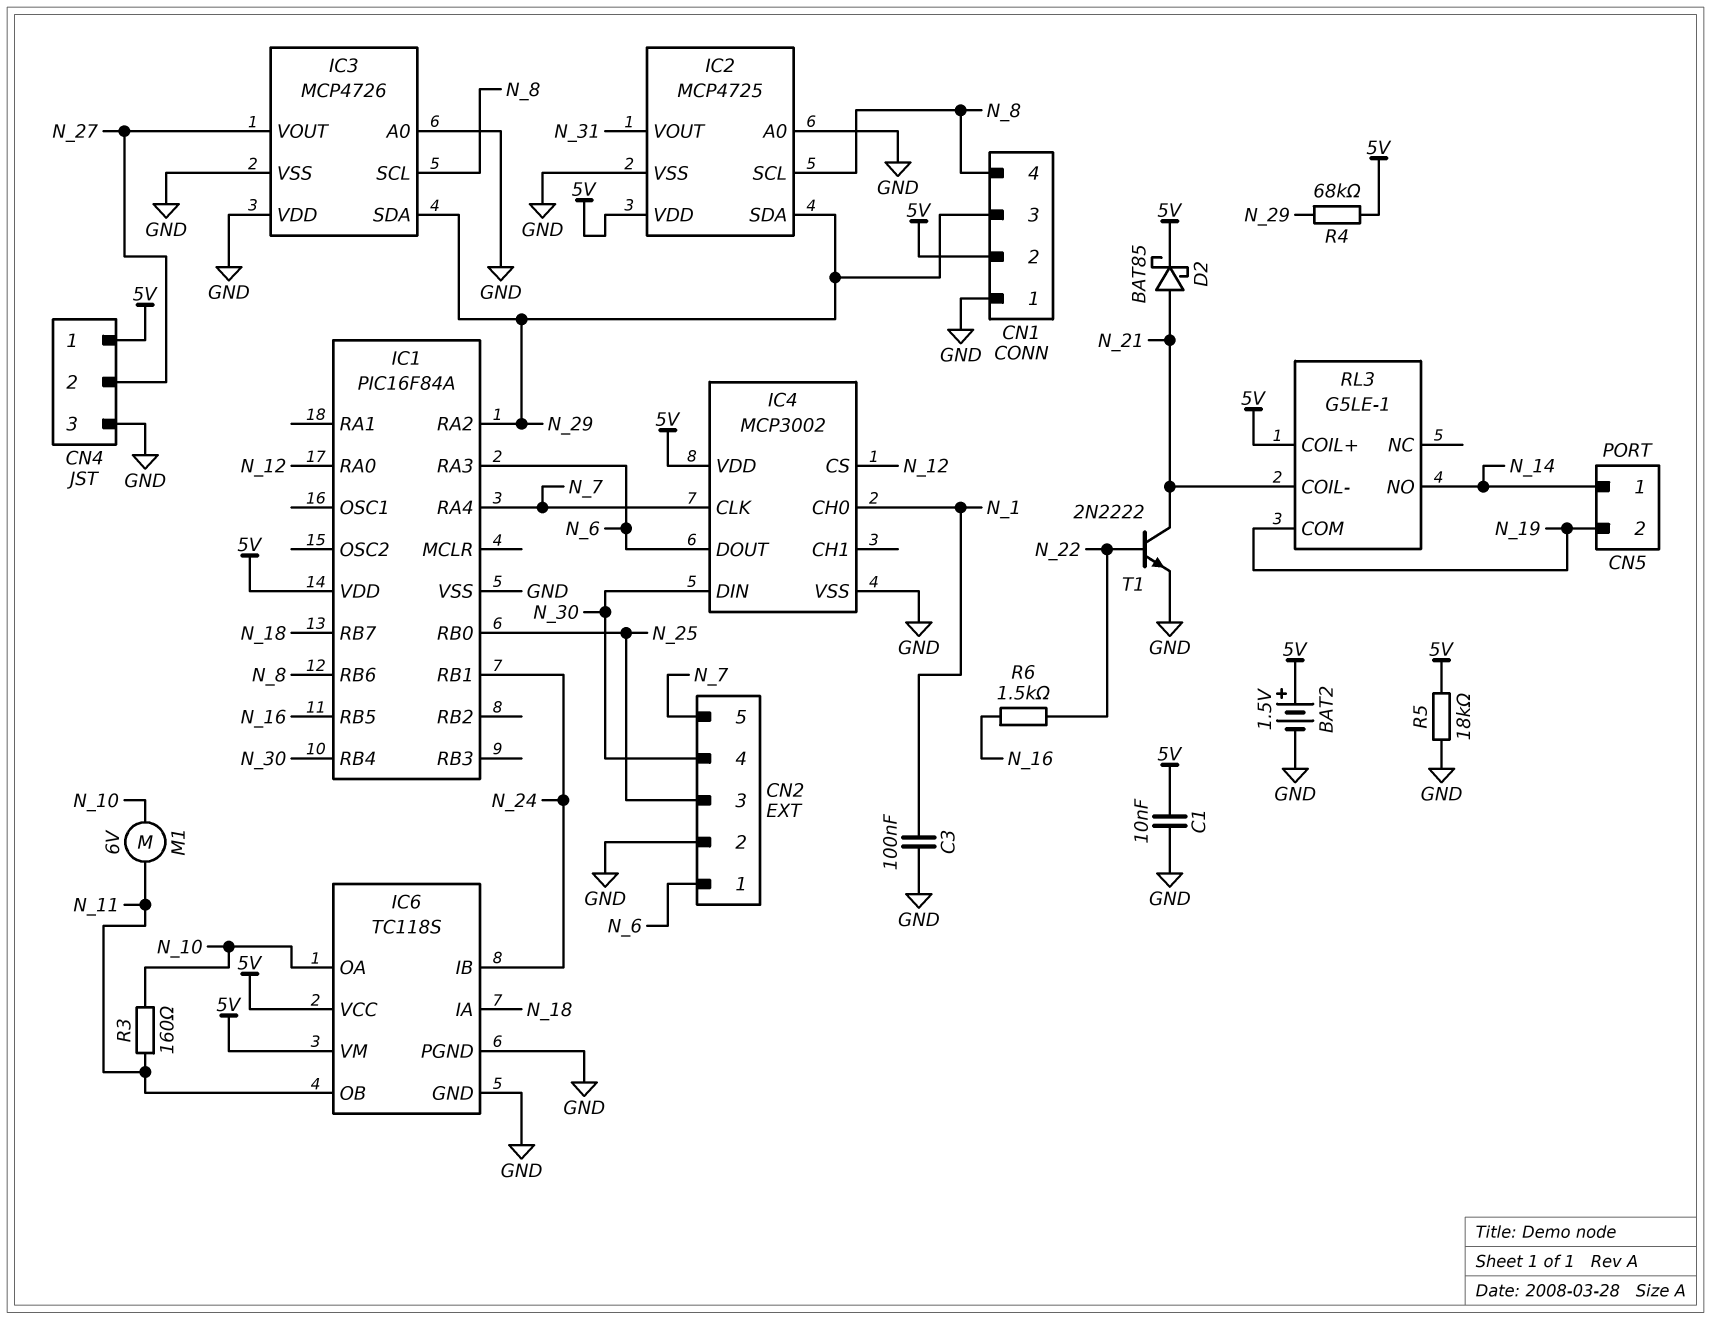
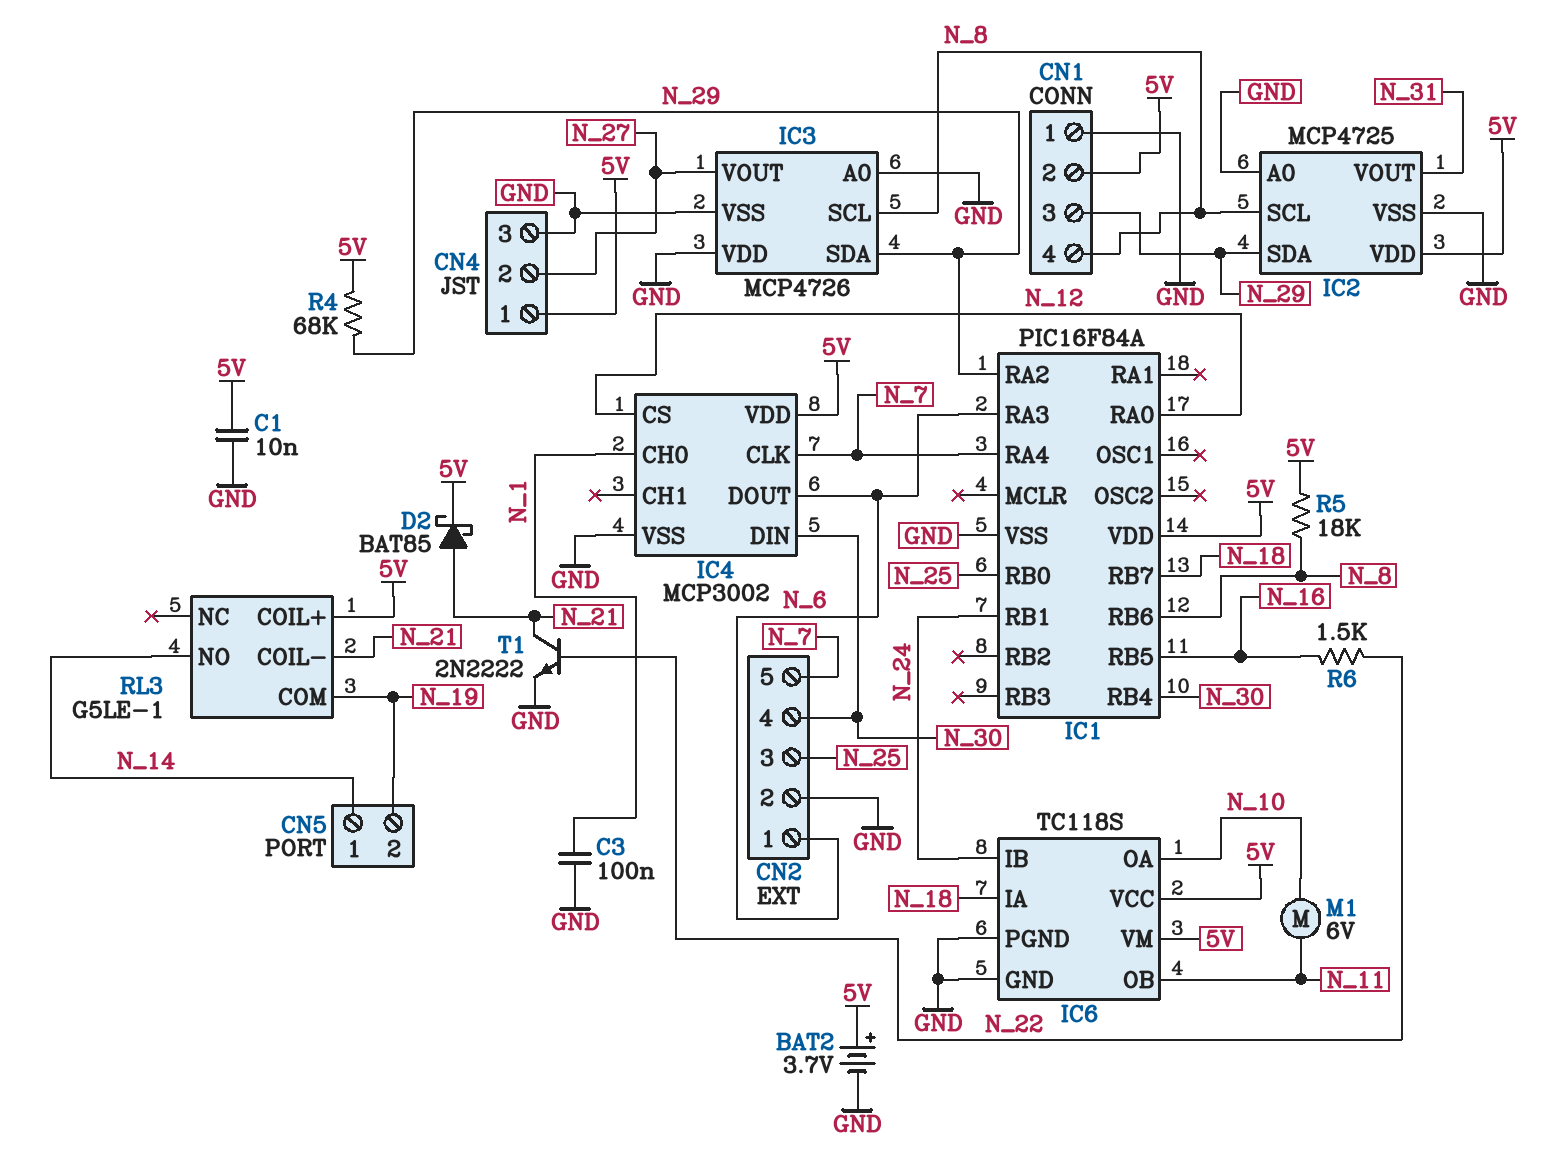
BAT2: 1.5V (plus 5V, minus GND) -> 3.7V (plus 5V, minus GND)
R3: 160 (N_10, N_11) -> none
R5: 18k (5V, GND) -> 18k (5V, N_8)

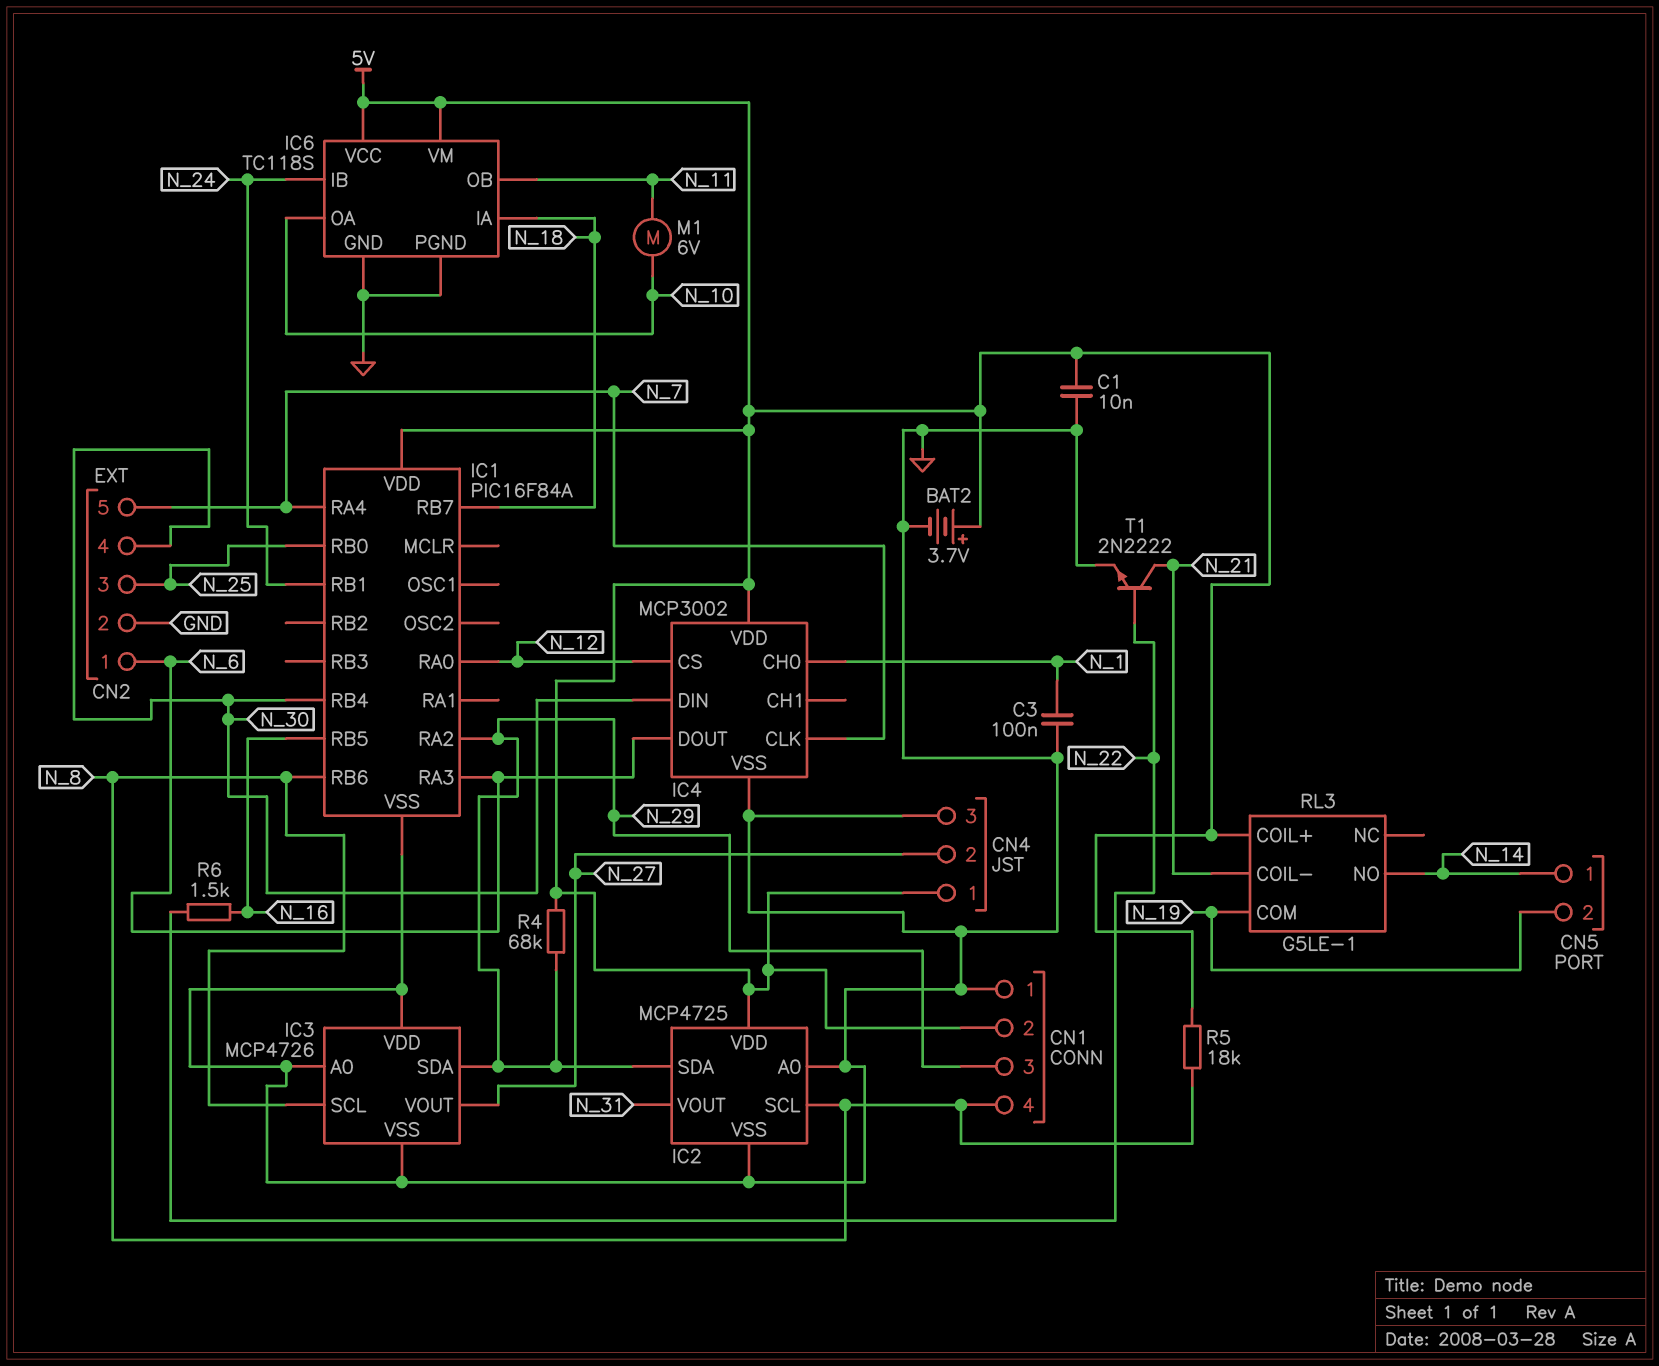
D2: schottky BAT85 (A N_21, K 5V) -> none

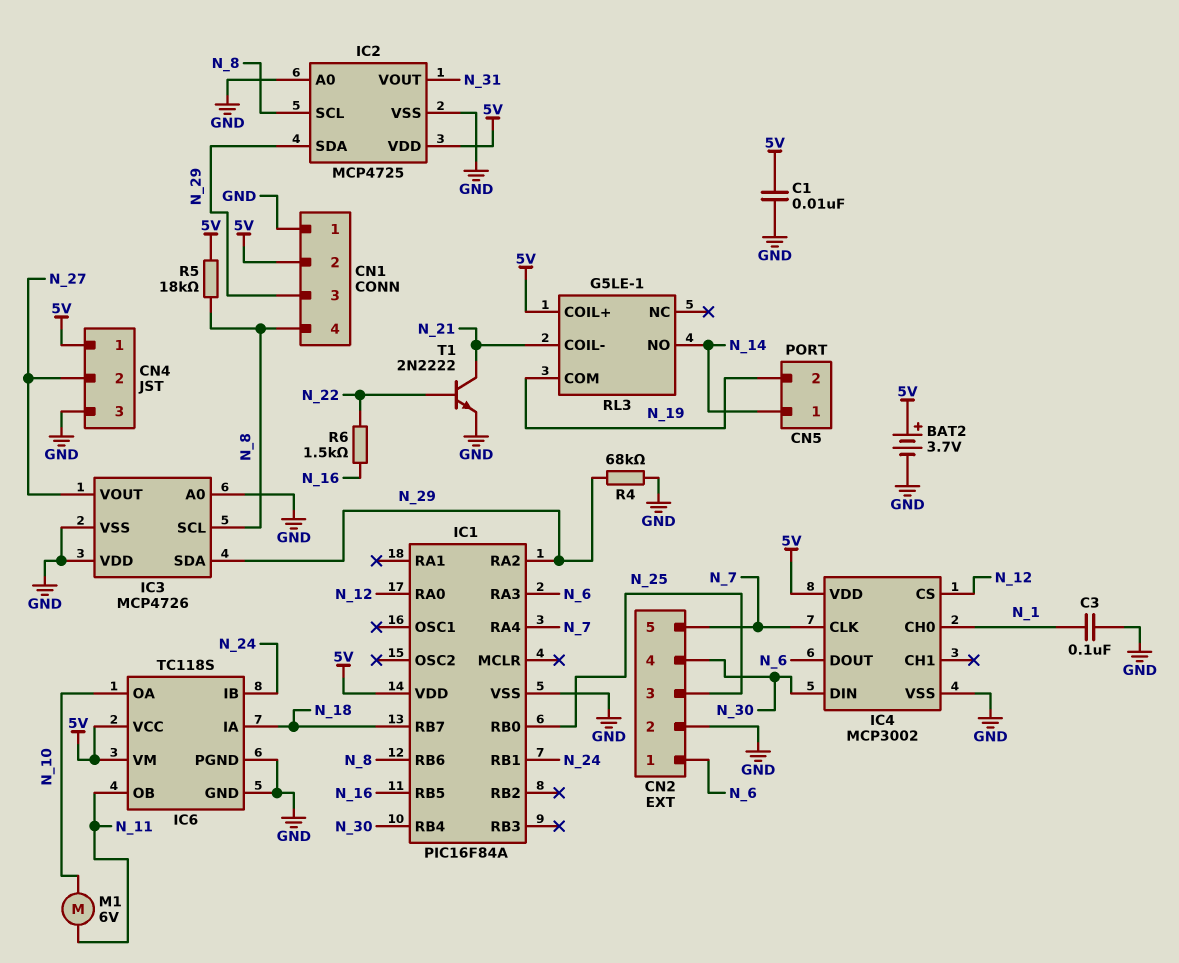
R4: 68k (5V, N_29) -> 68k (GND, N_29)

